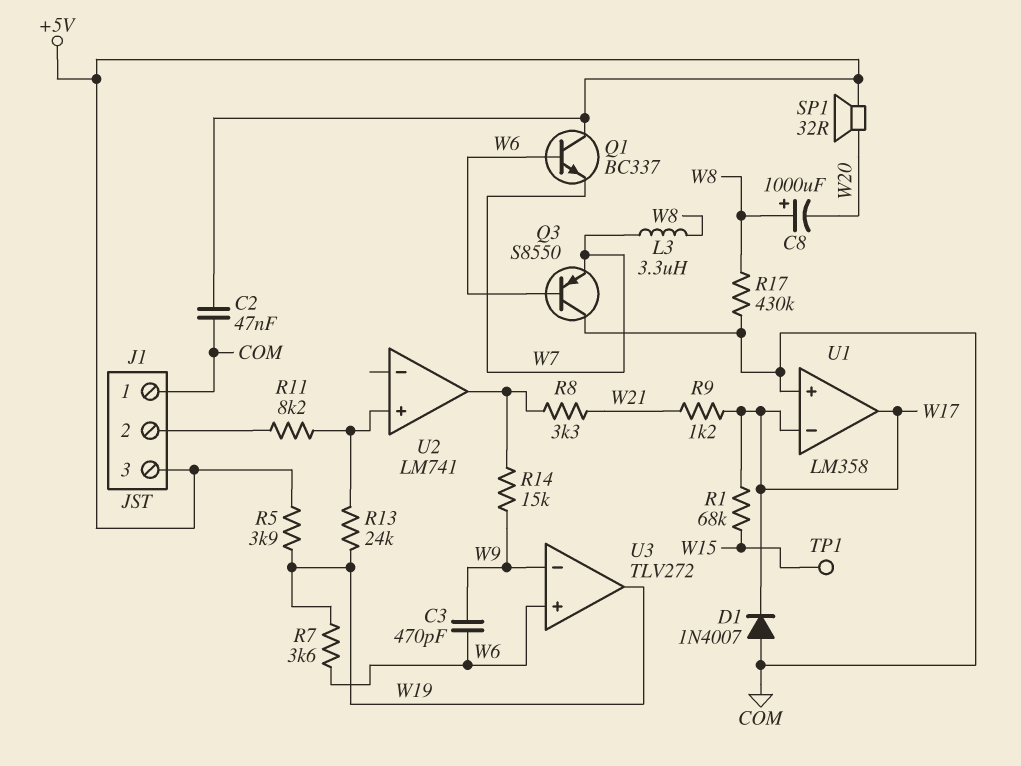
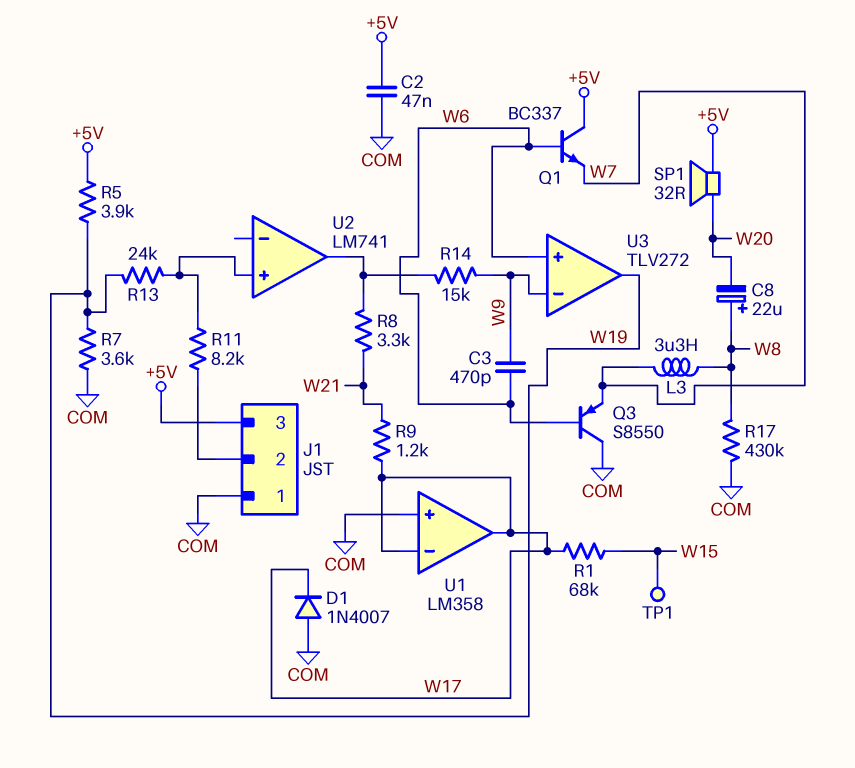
C8: 1000uF (plus W8, minus W20) -> 22uF (plus W8, minus W20)
R7: 3.6k (W6, W19) -> 3.6k (COM, W19)

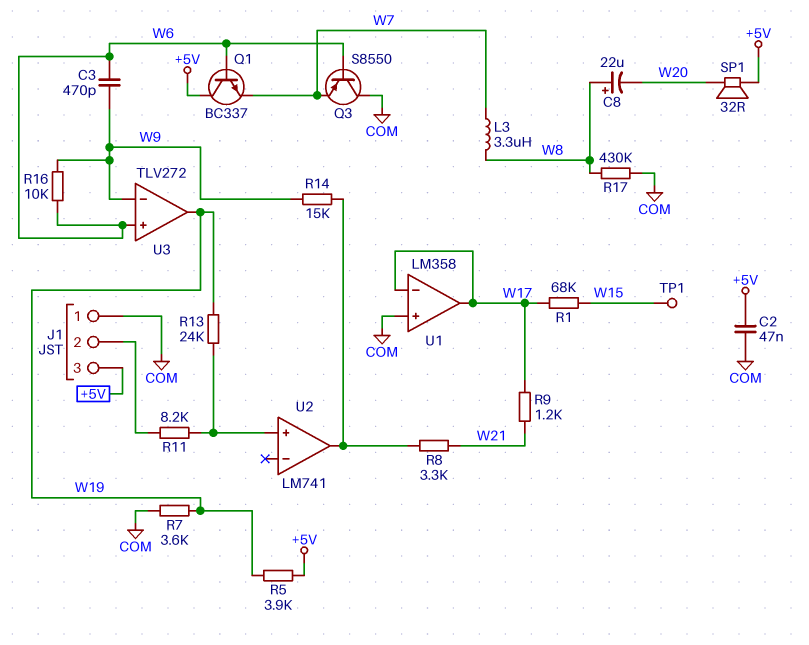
D1: diode 1N4007 (A COM, K W17) -> none
R16: none -> 10k (W6, W9)

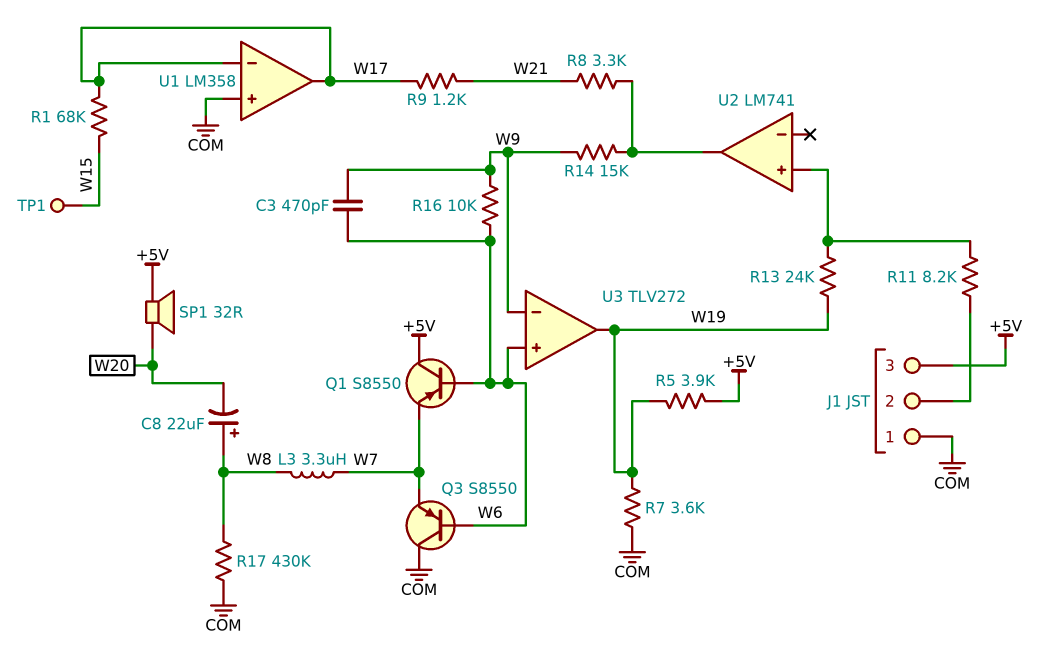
C2: 47nF (+5V, COM) -> none
Q1: NPN BC337 (B W6, C +5V, E W7) -> PNP S8550 (B W6, C +5V, E W7)

